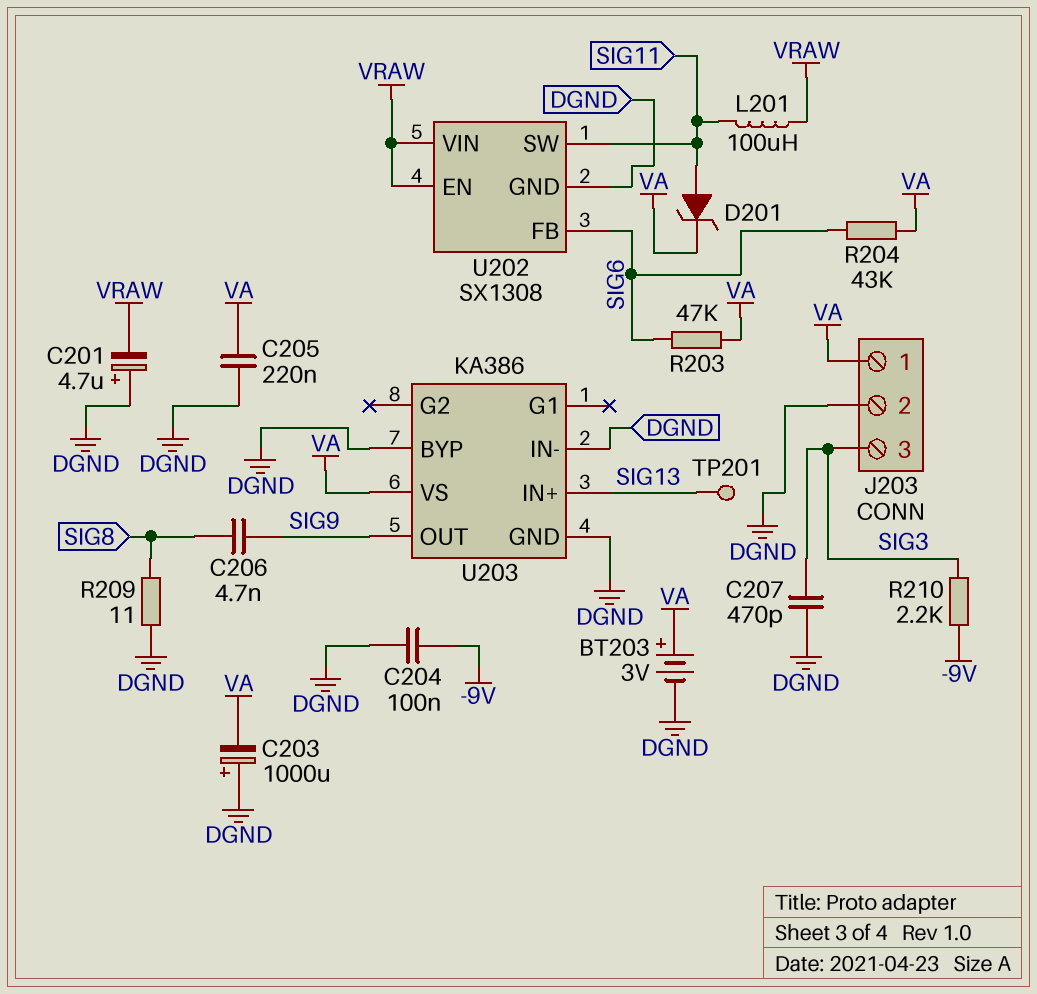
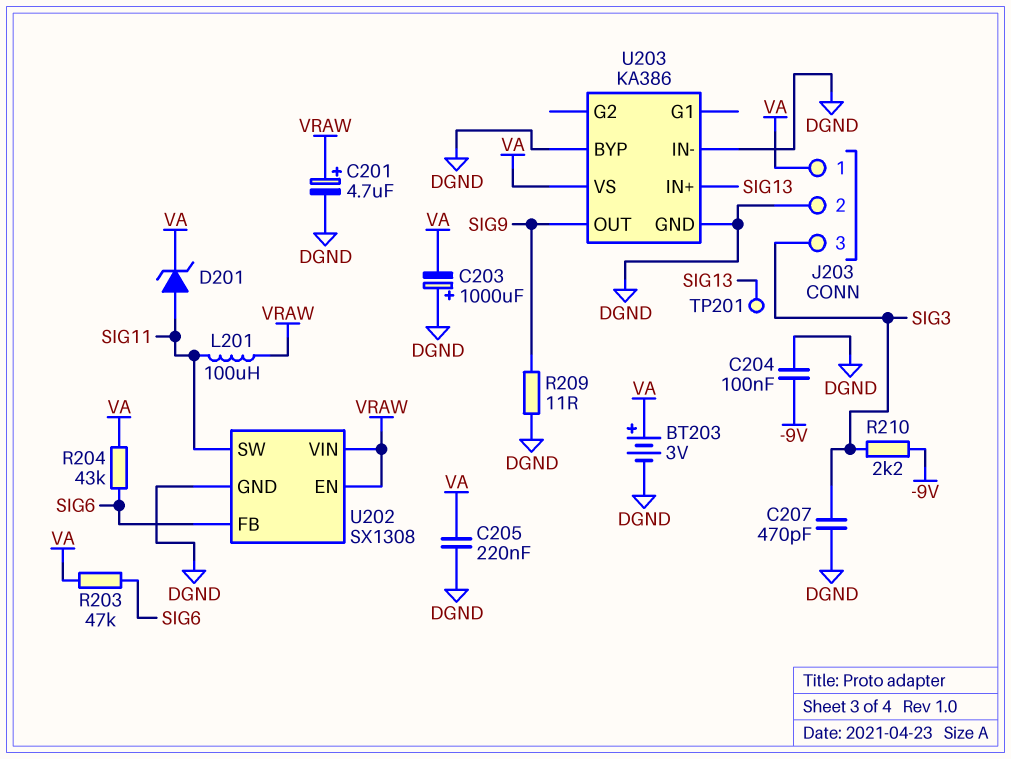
C201: 4.7uF (plus DGND, minus VRAW) -> 4.7uF (plus VRAW, minus DGND)
C206: 4.7nF (SIG8, SIG9) -> none
R209: 11 (DGND, SIG8) -> 11 (DGND, SIG9)

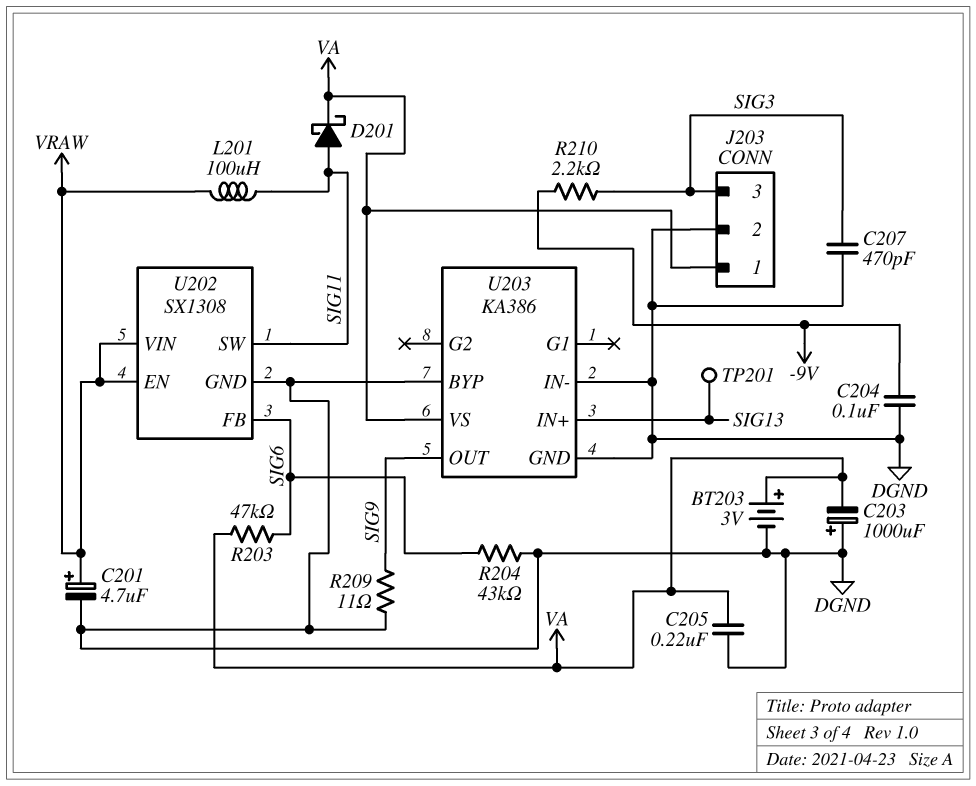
D201: zener (A SIG11, K VA) -> schottky (A SIG11, K VA)
R204: 43k (SIG6, VA) -> 43k (DGND, SIG6)

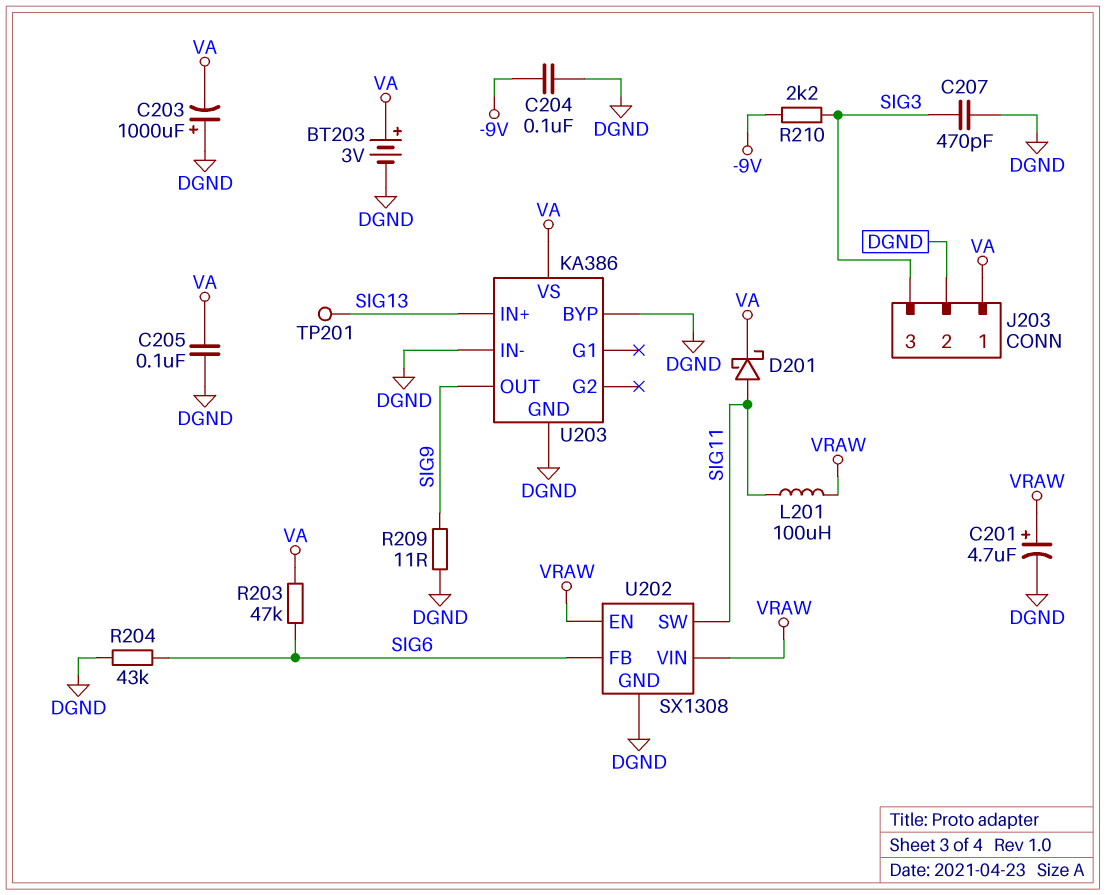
C205: 220nF (DGND, VA) -> 100nF (DGND, VA)

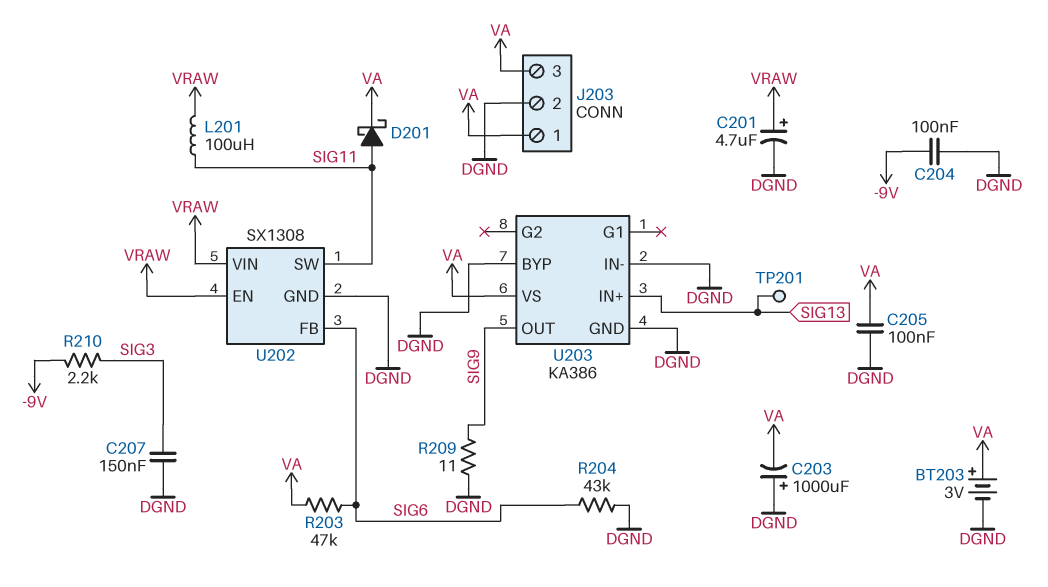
C207: 470pF (DGND, SIG3) -> 150nF (DGND, SIG3)
J203 pin 3: SIG3 -> VA

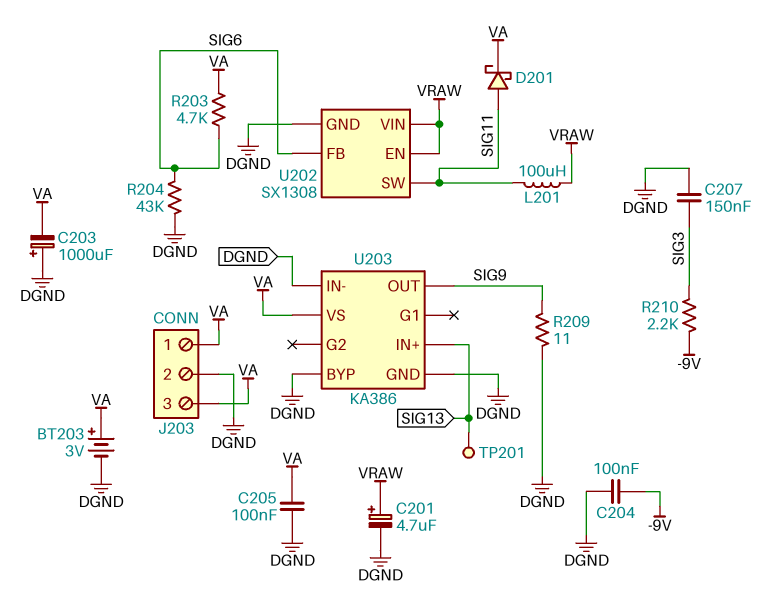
R203: 47k (SIG6, VA) -> 4.7k (SIG6, VA)

